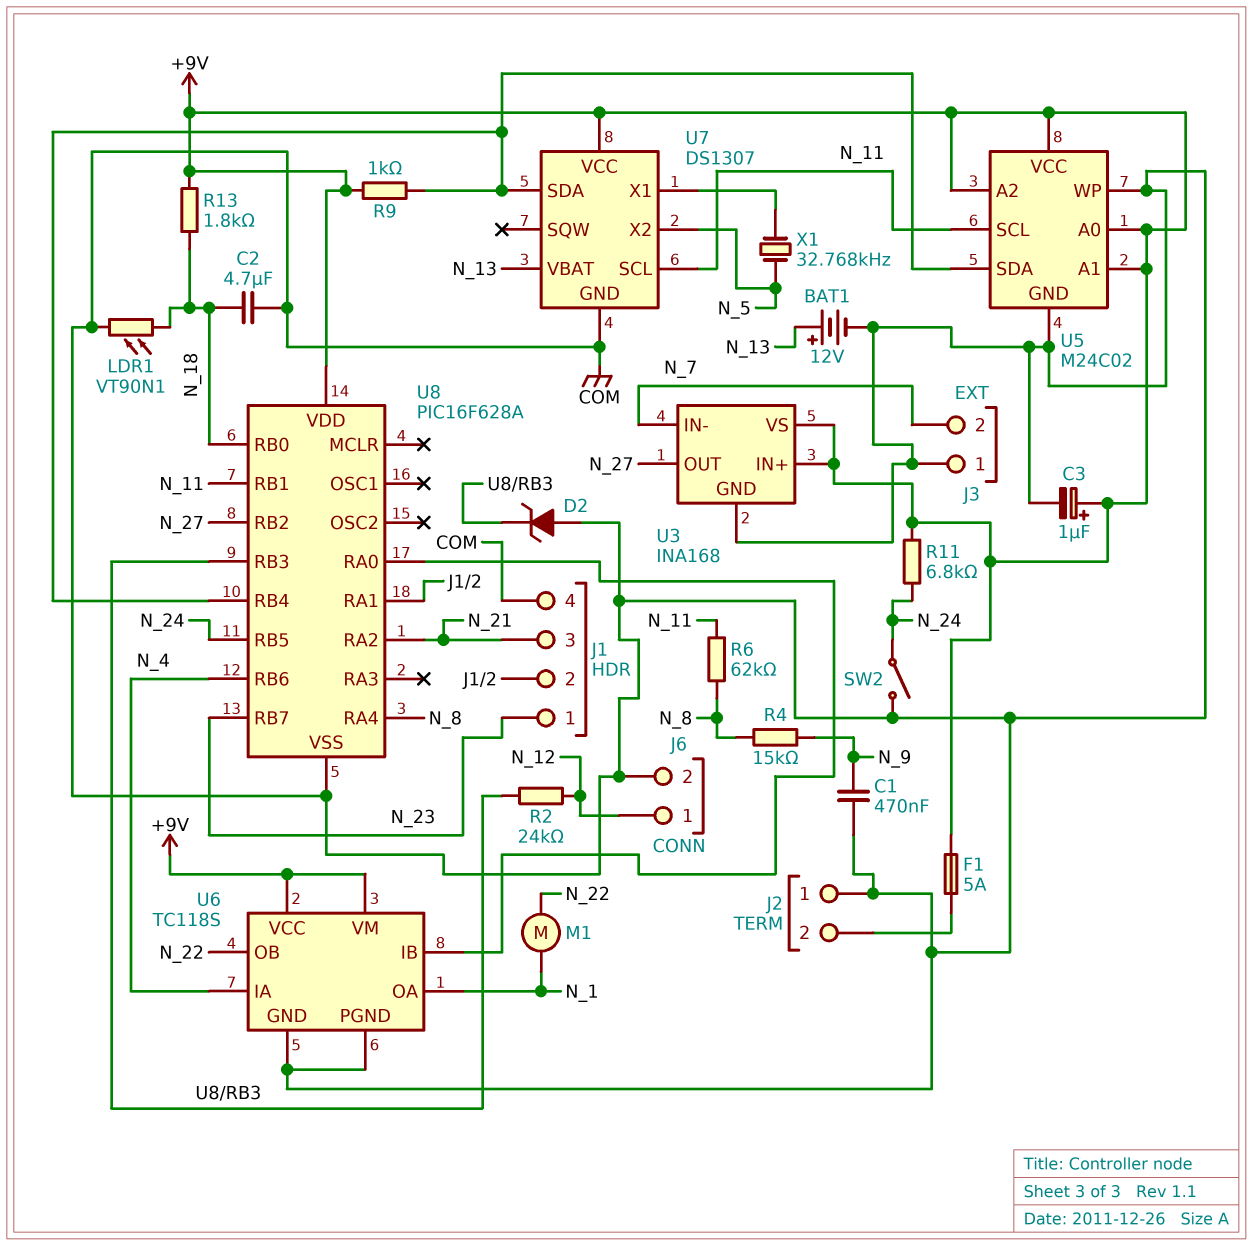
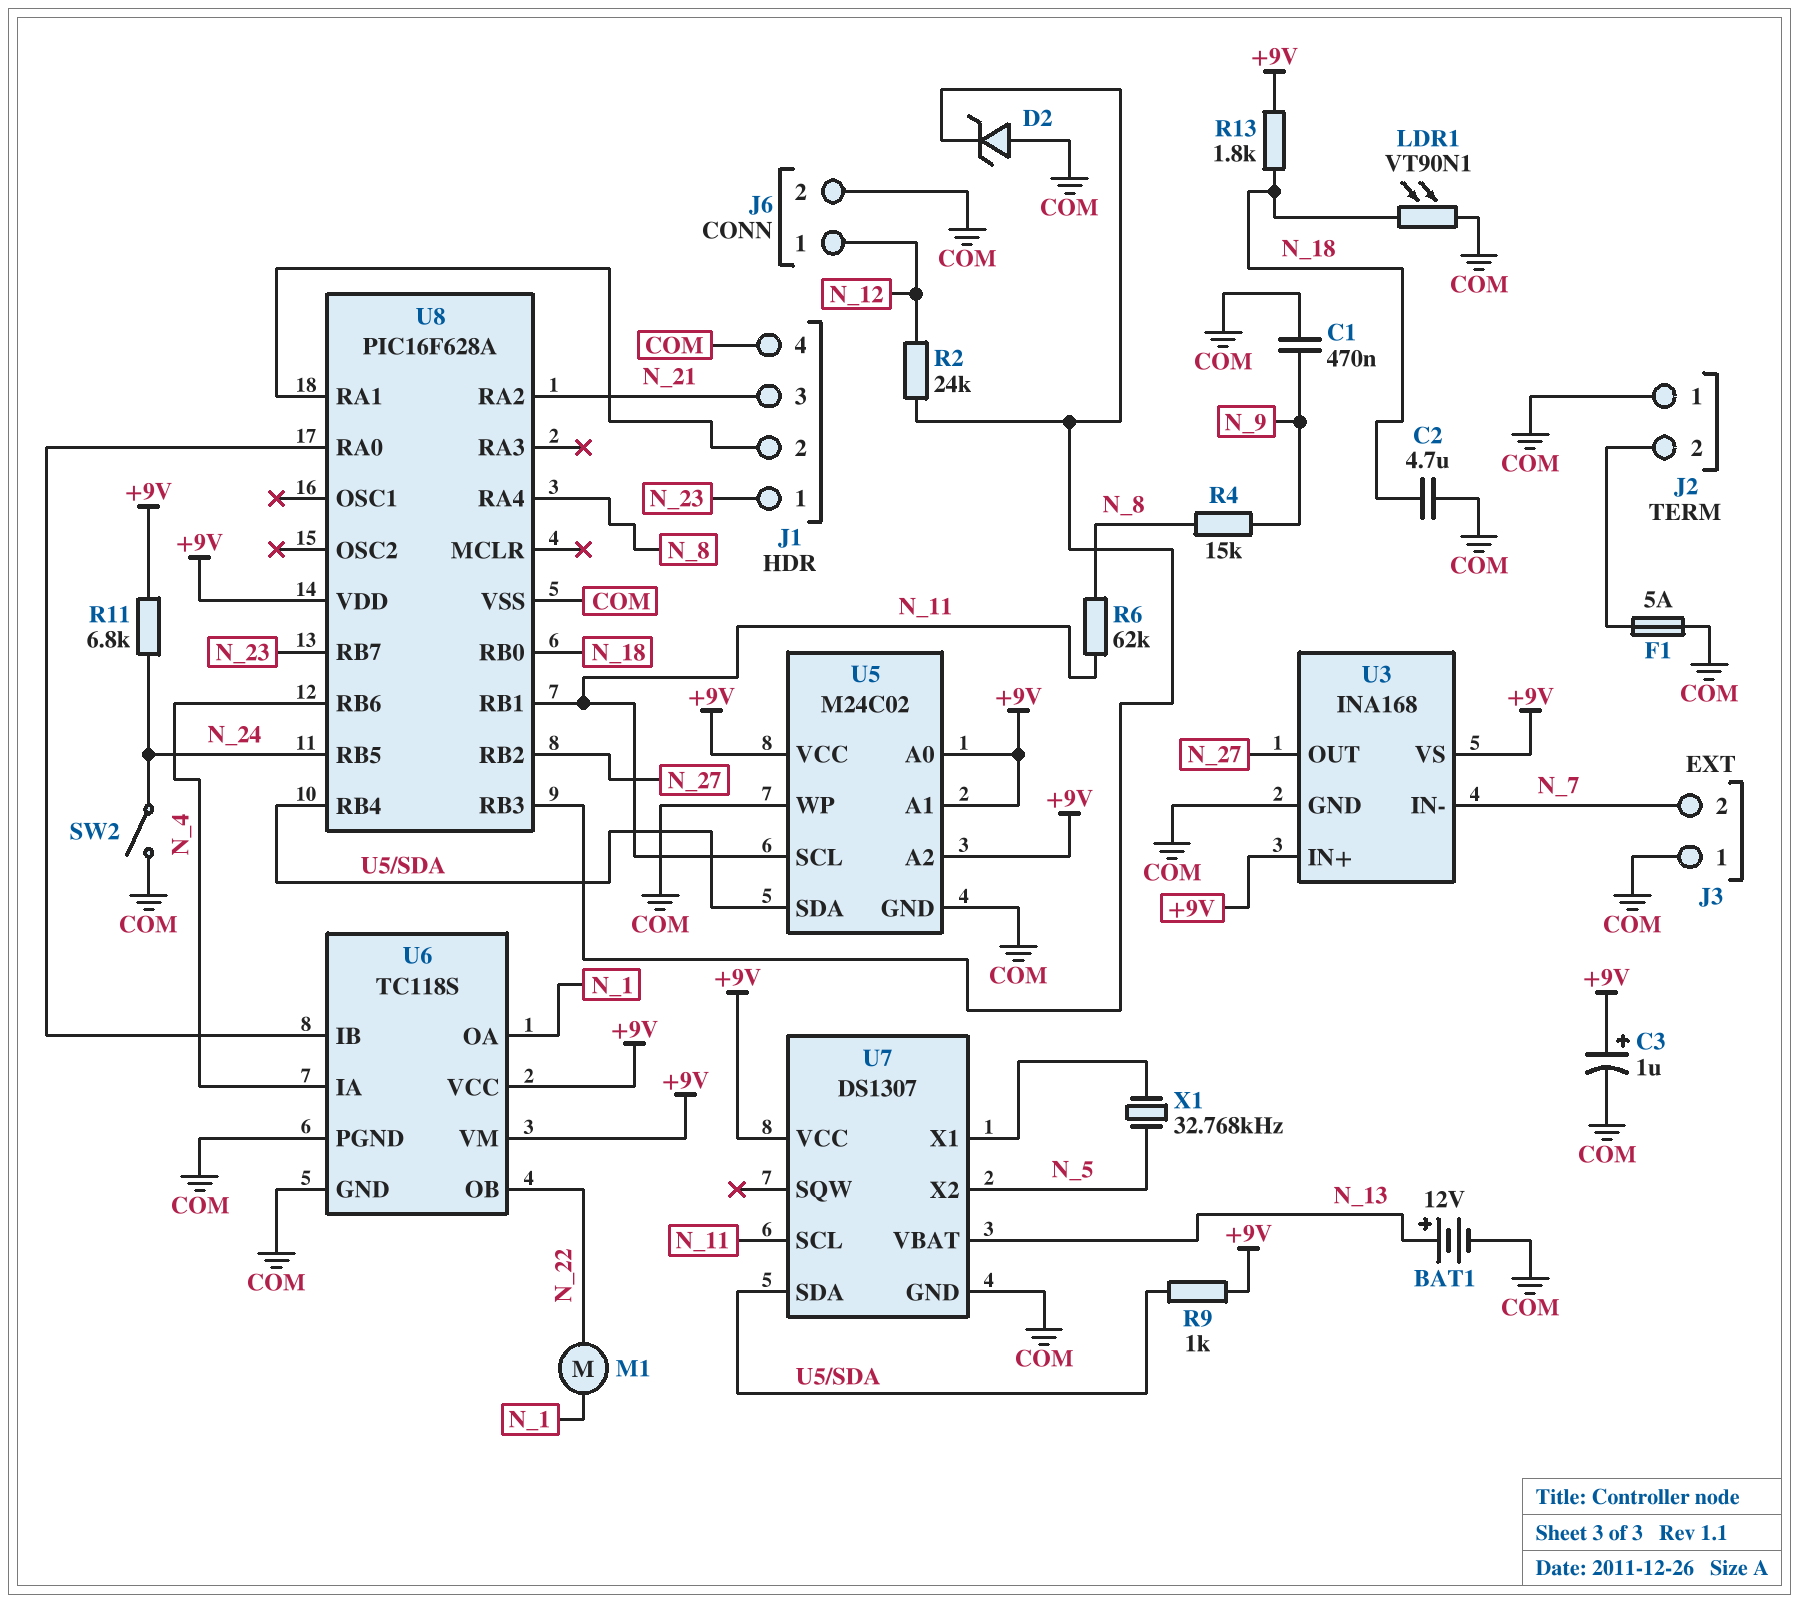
F1: 5A (+9V, J2/2) -> 5A (COM, J2/2)

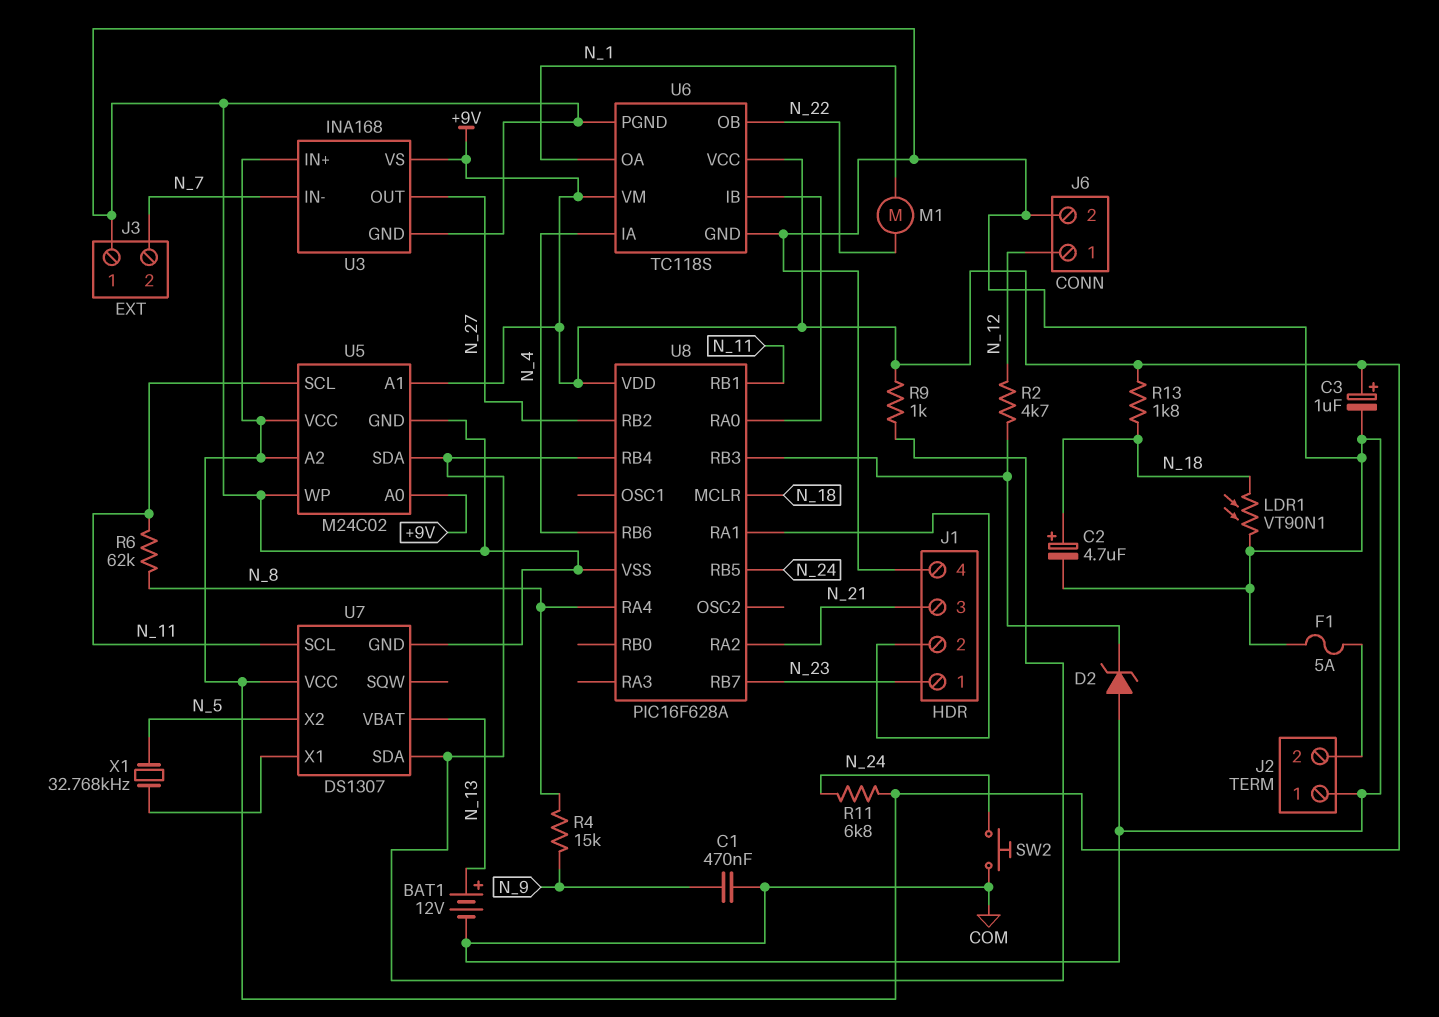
C2: 4.7uF (COM, N_18) -> 4.7uF (plus N_18, minus COM)
R2: 24k (N_12, U8/RB3) -> 4.7k (N_12, U8/RB3)
SW2: switch (COM, N_24) -> button (COM, N_24)
U8 pin MCLR: none -> N_18
U8 pin RB0: N_18 -> none

